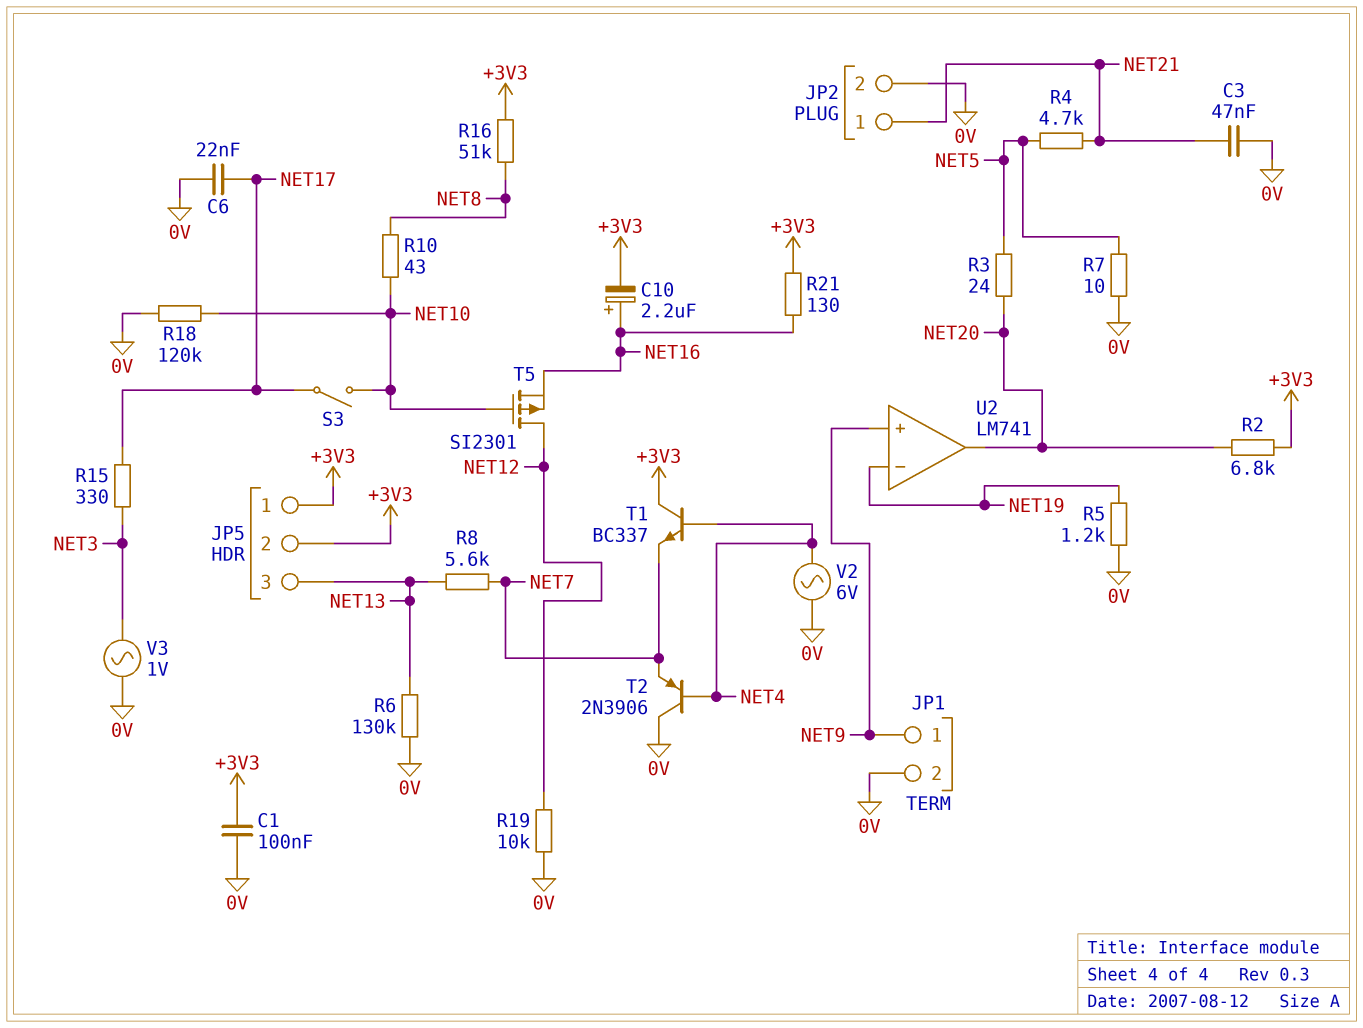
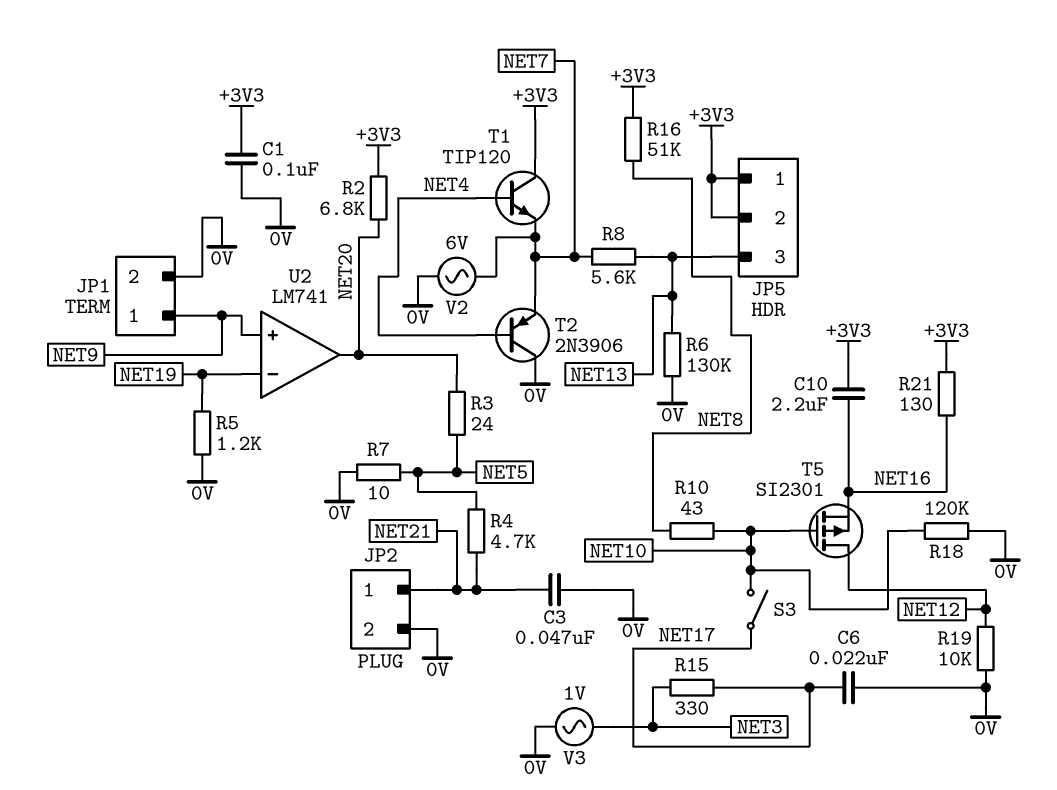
C10: 2.2uF (plus NET16, minus +3V3) -> 2.2uF (+3V3, NET16)
T1: NPN BC337 (B NET4, C +3V3, E NET7) -> NPN TIP120 (B NET4, C +3V3, E NET7)
V2: AC 6V (0V, NET4) -> AC 6V (0V, NET7)

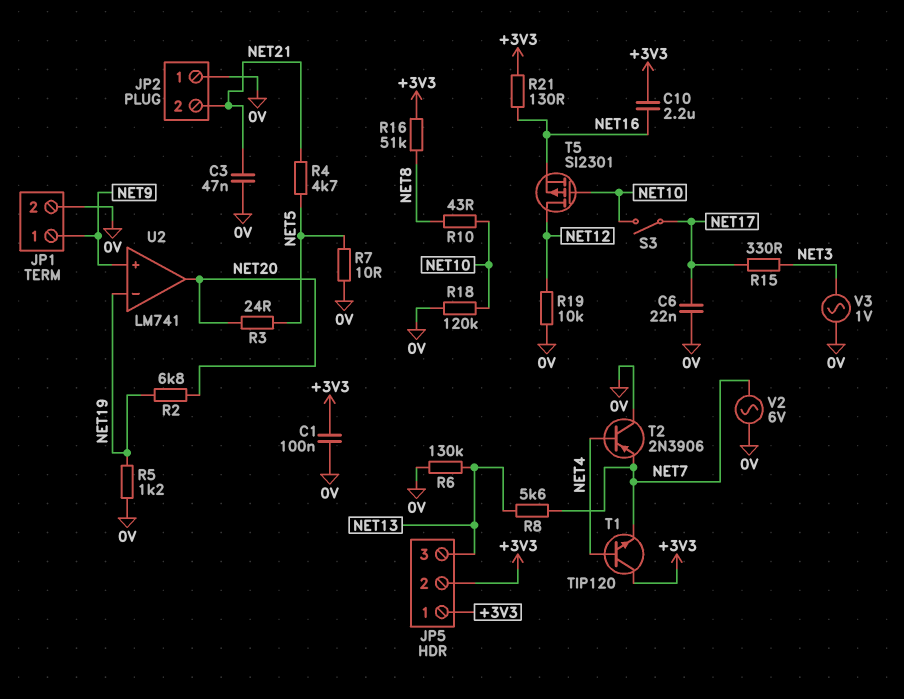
JP2 pin 1: NET21 -> 0V
JP2 pin 2: 0V -> NET21
R2: 6.8k (+3V3, NET20) -> 6.8k (NET19, NET20)

